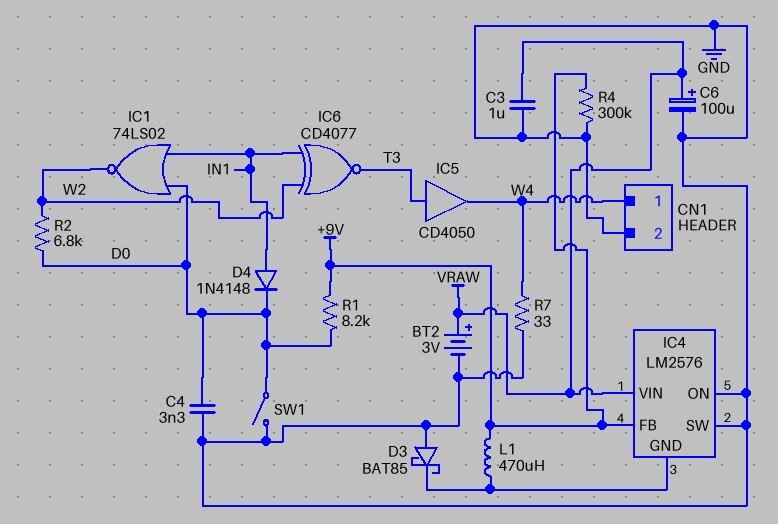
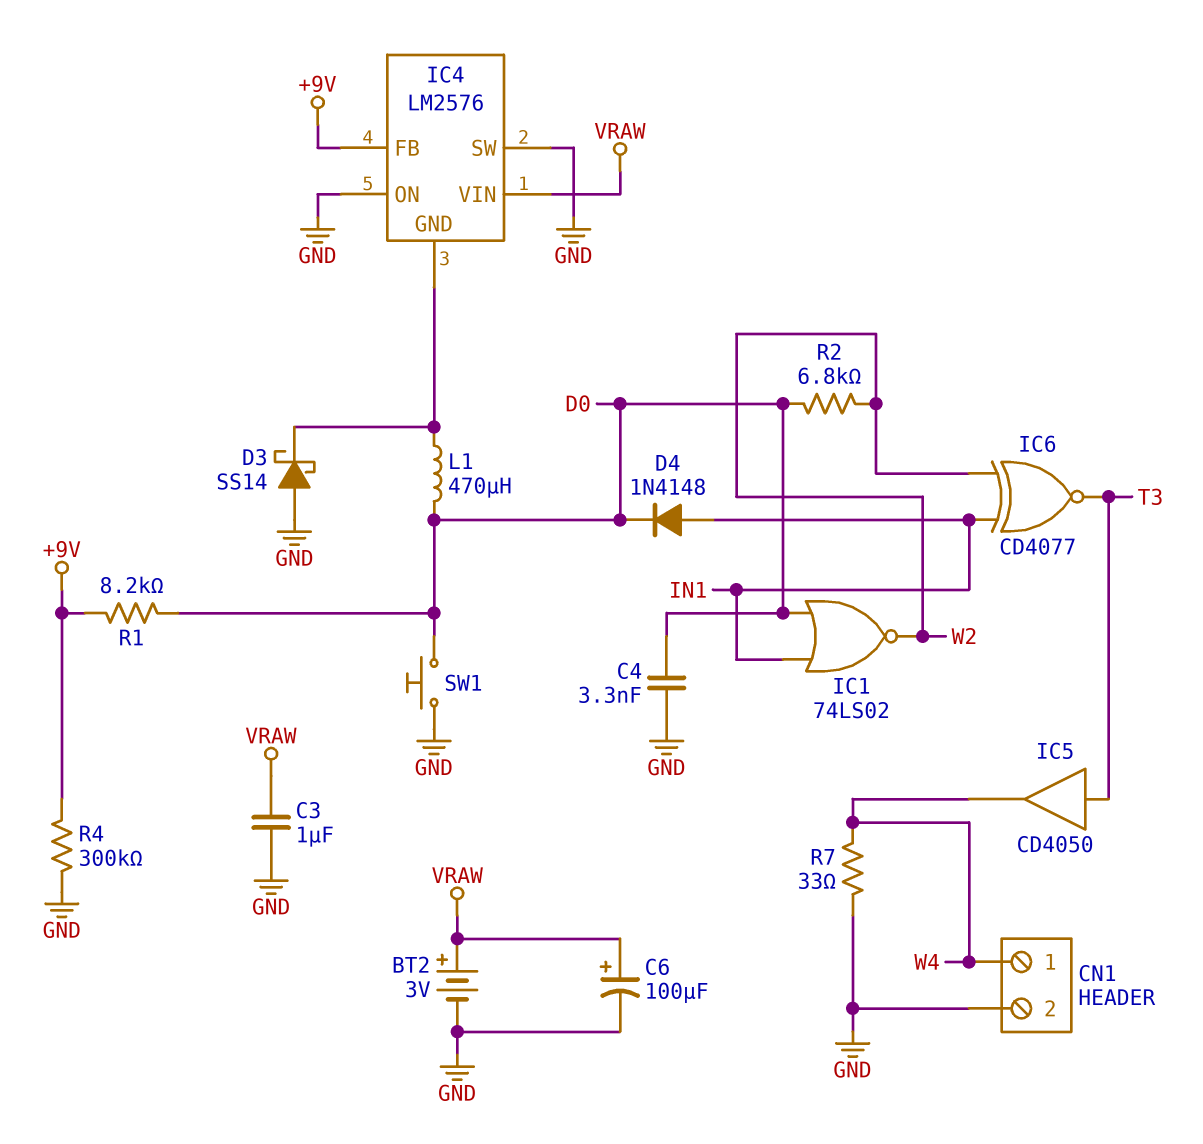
D3: schottky BAT85 (A GND, K IC4/GND) -> schottky SS14 (A GND, K IC4/GND)
L1: 470uH (+9V, IC4/GND) -> 470uH (D0, IC4/GND)
SW1: switch (D0, GND) -> button (D0, GND)

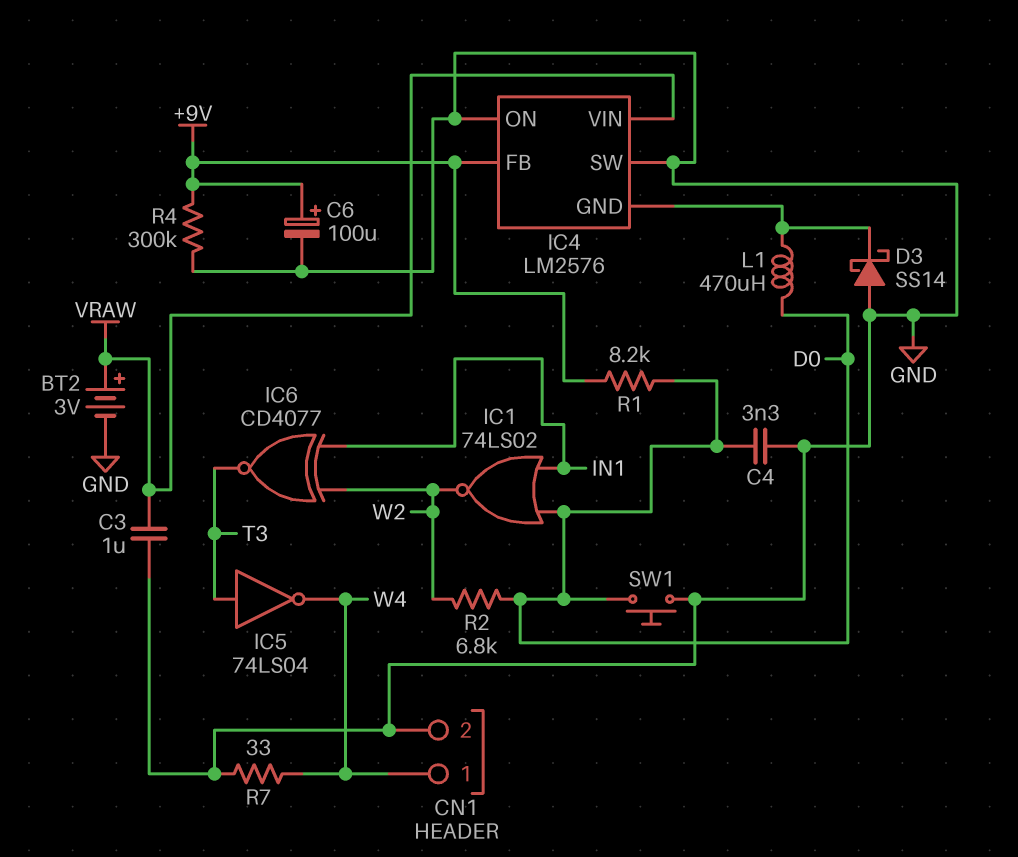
C6: 100uF (plus VRAW, minus GND) -> 100uF (plus +9V, minus GND)
D4: diode 1N4148 (A IN1, K D0) -> none
IC5: buffer CD4050 (in T3, out W4) -> NOT 74LS04 (in T3, out W4)

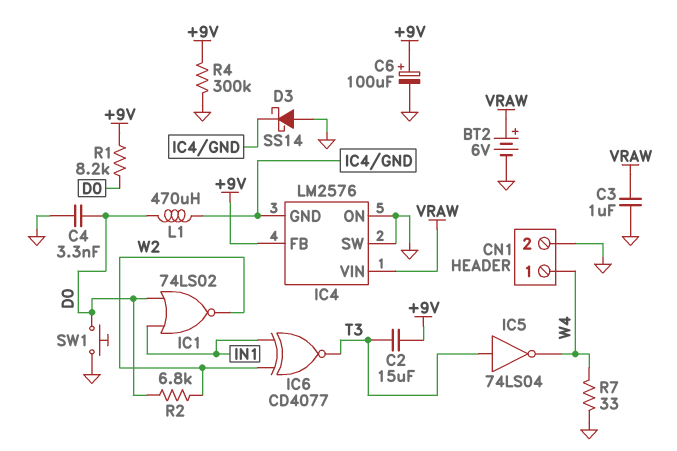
BT2: 3V (plus VRAW, minus GND) -> 6V (plus VRAW, minus GND)
C2: none -> 15uF (+9V, T3)

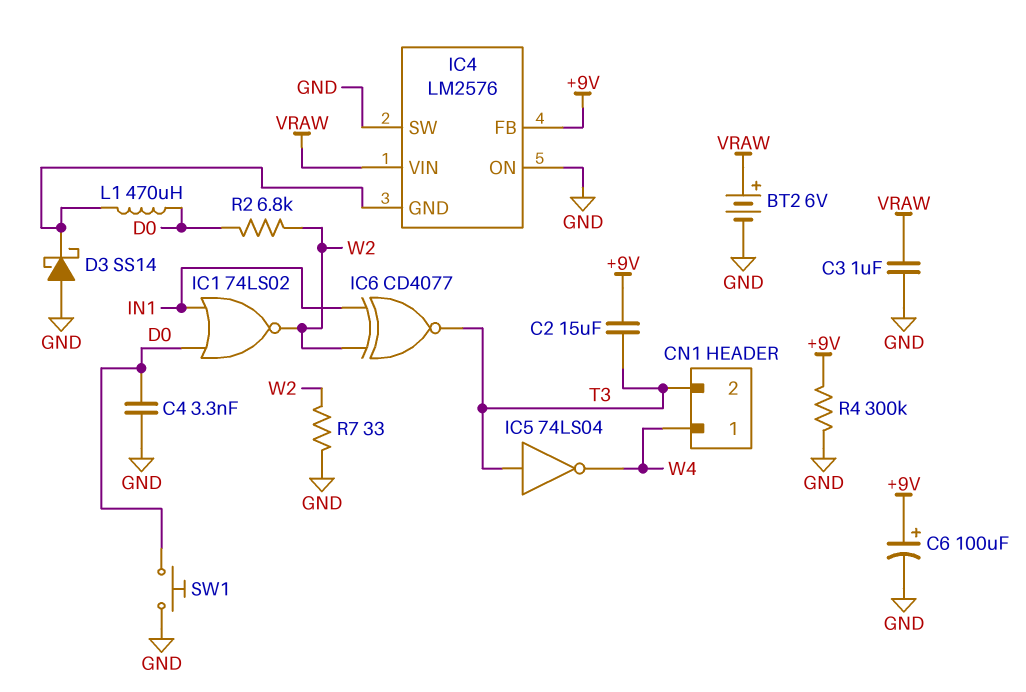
CN1 pin 2: GND -> T3
R1: 8.2k (+9V, D0) -> none
R7: 33 (GND, W4) -> 33 (GND, W2)

